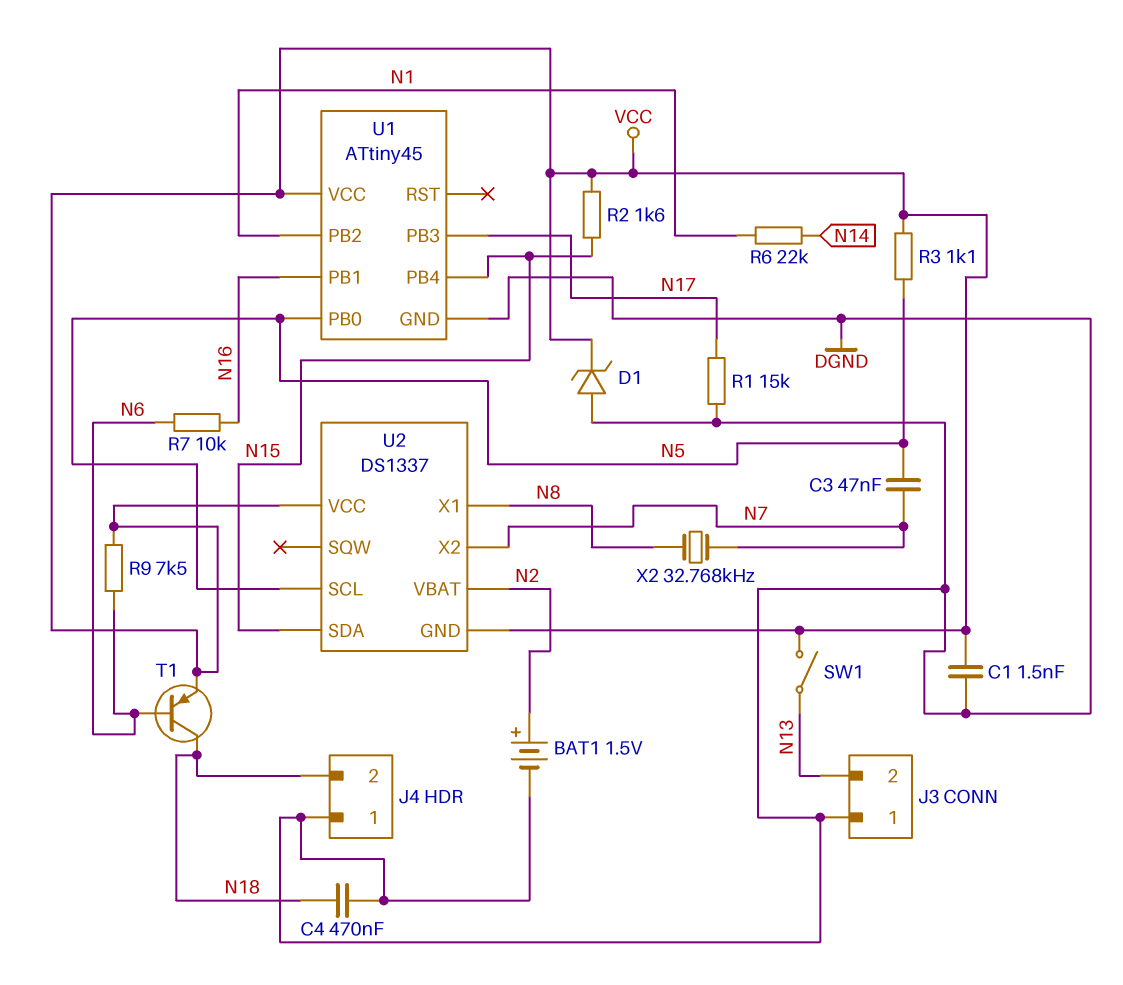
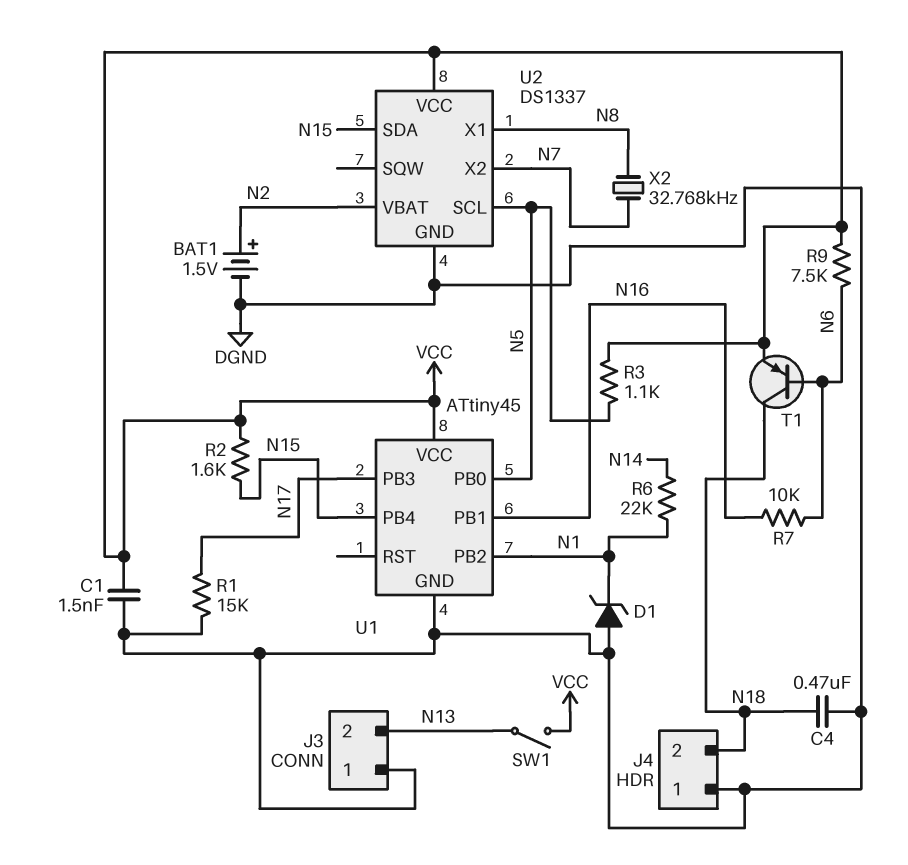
C3: 47nF (N5, N7) -> none
D1: zener (A DGND, K VCC) -> zener (A DGND, K N1)
U2 pin GND: VCC -> DGND

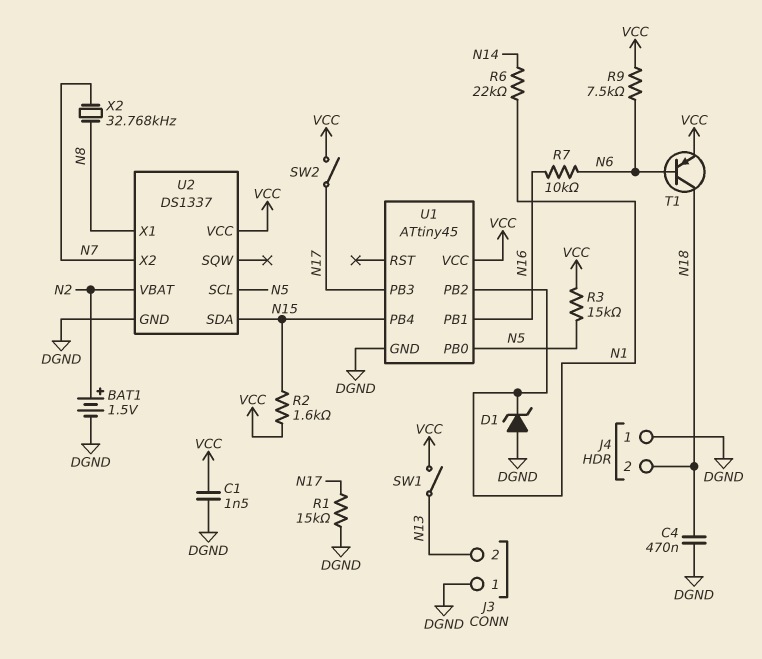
R3: 1.1k (N5, VCC) -> 15k (N5, VCC)
SW2: none -> switch (N17, VCC)

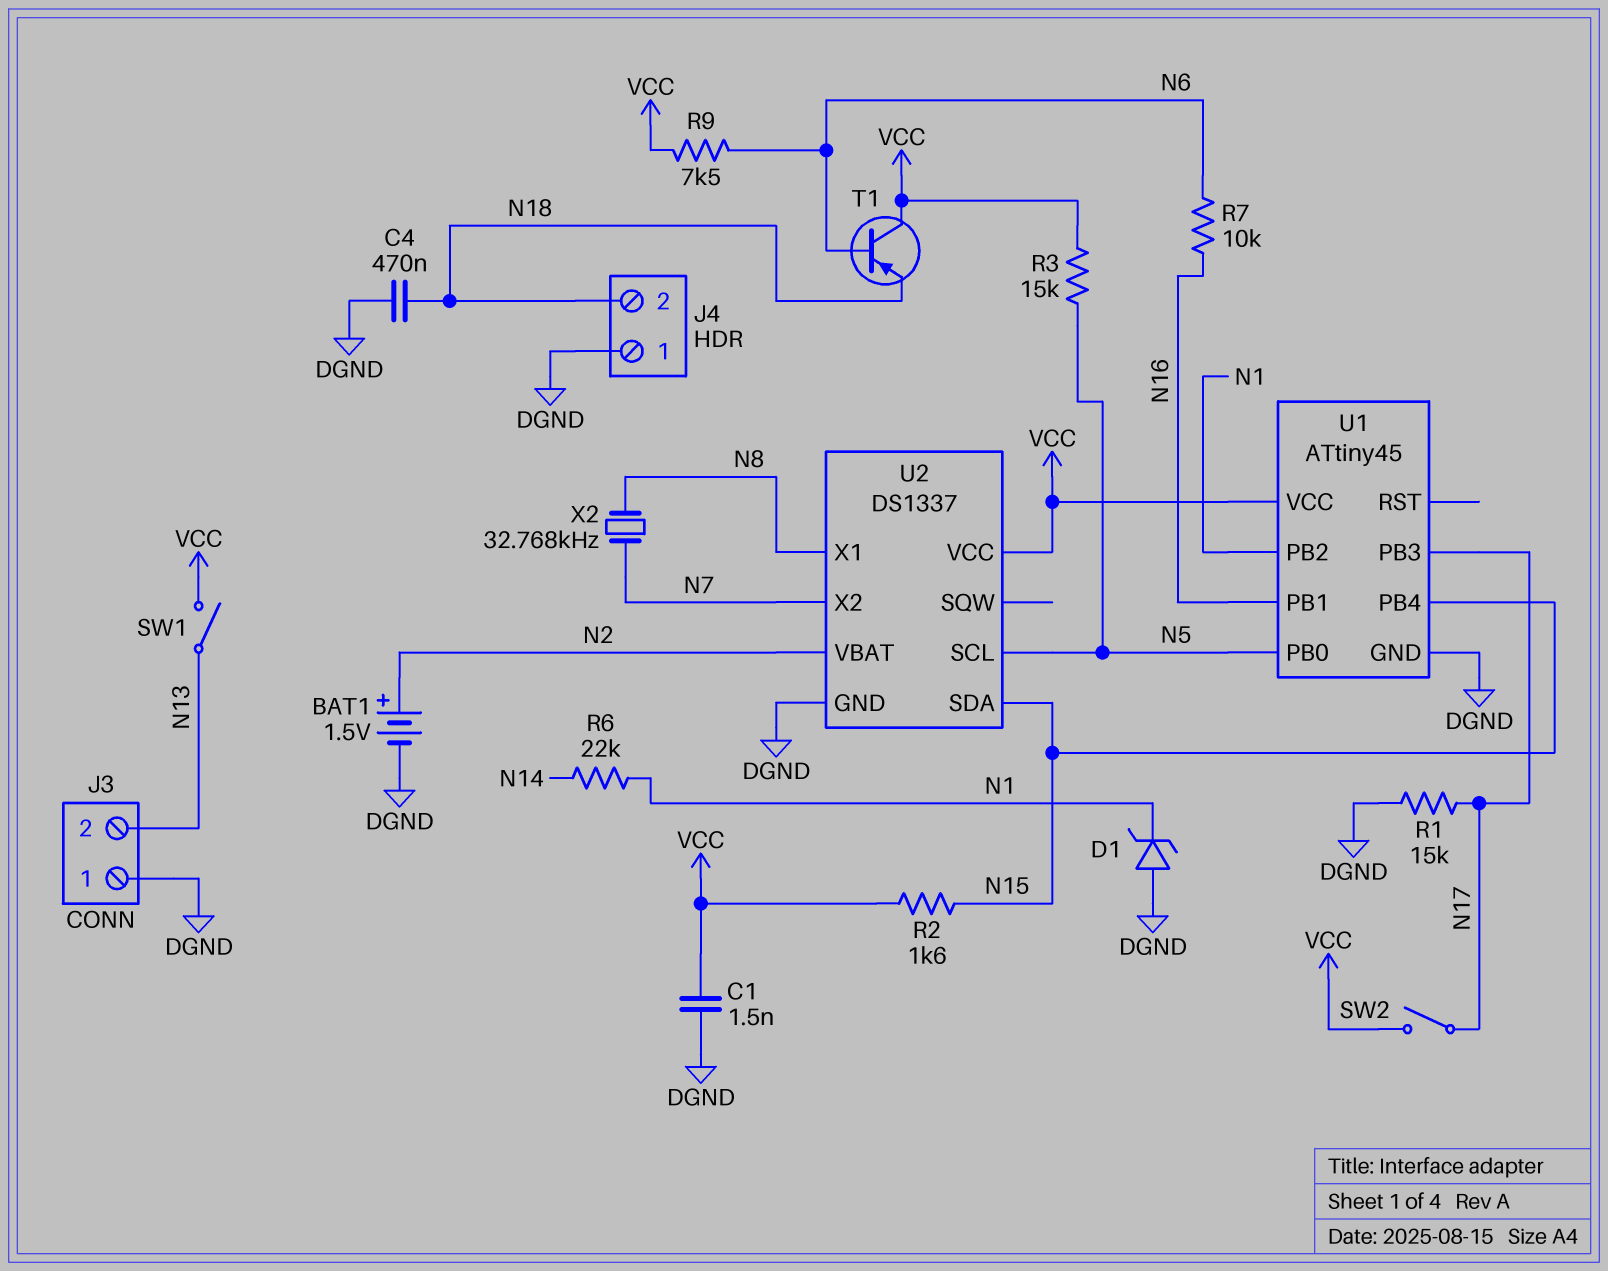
T1: PNP (B N6, C N18, E VCC) -> PNP (B N6, C VCC, E N18)

